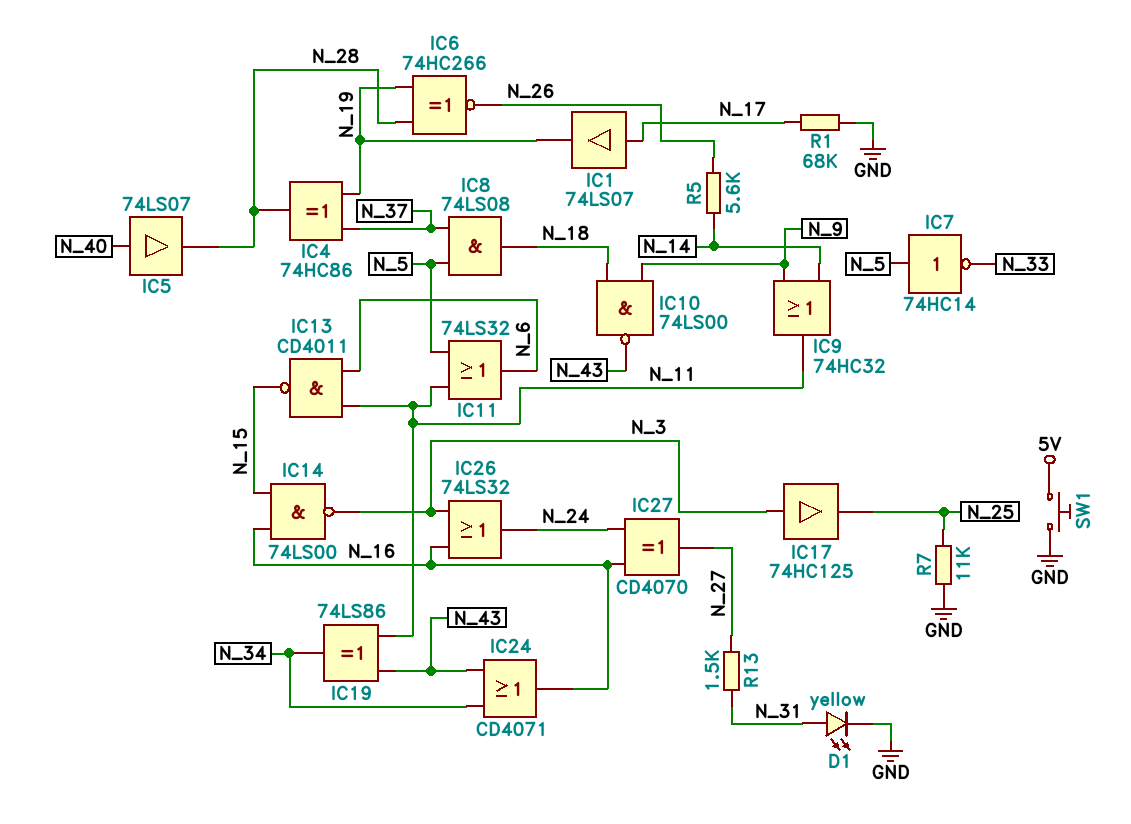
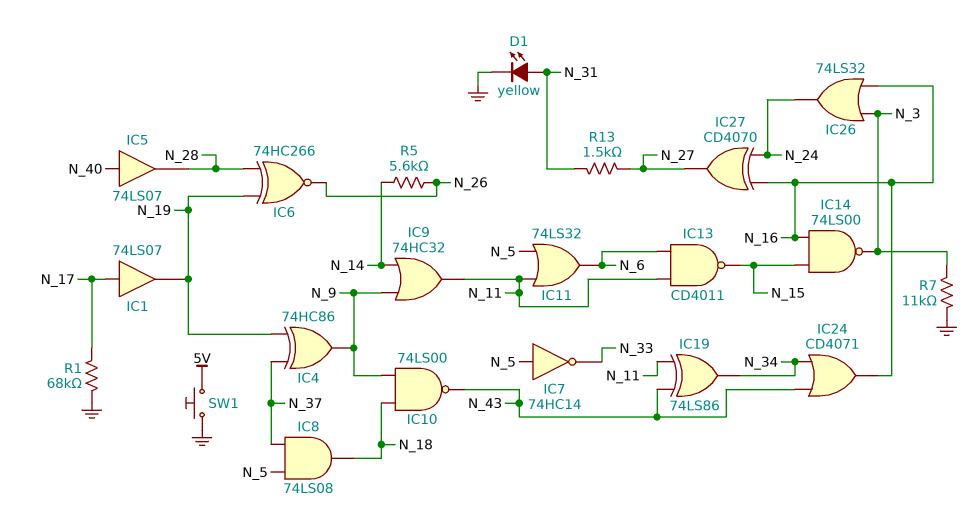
IC4: XOR 74HC86 (in N_19, in N_37, out N_28) -> XOR 74HC86 (in N_19, in N_37, out N_9)
IC17: buffer 74HC125 (in N_3, out N_25) -> none
R7: 11k (GND, N_25) -> 11k (GND, N_3)

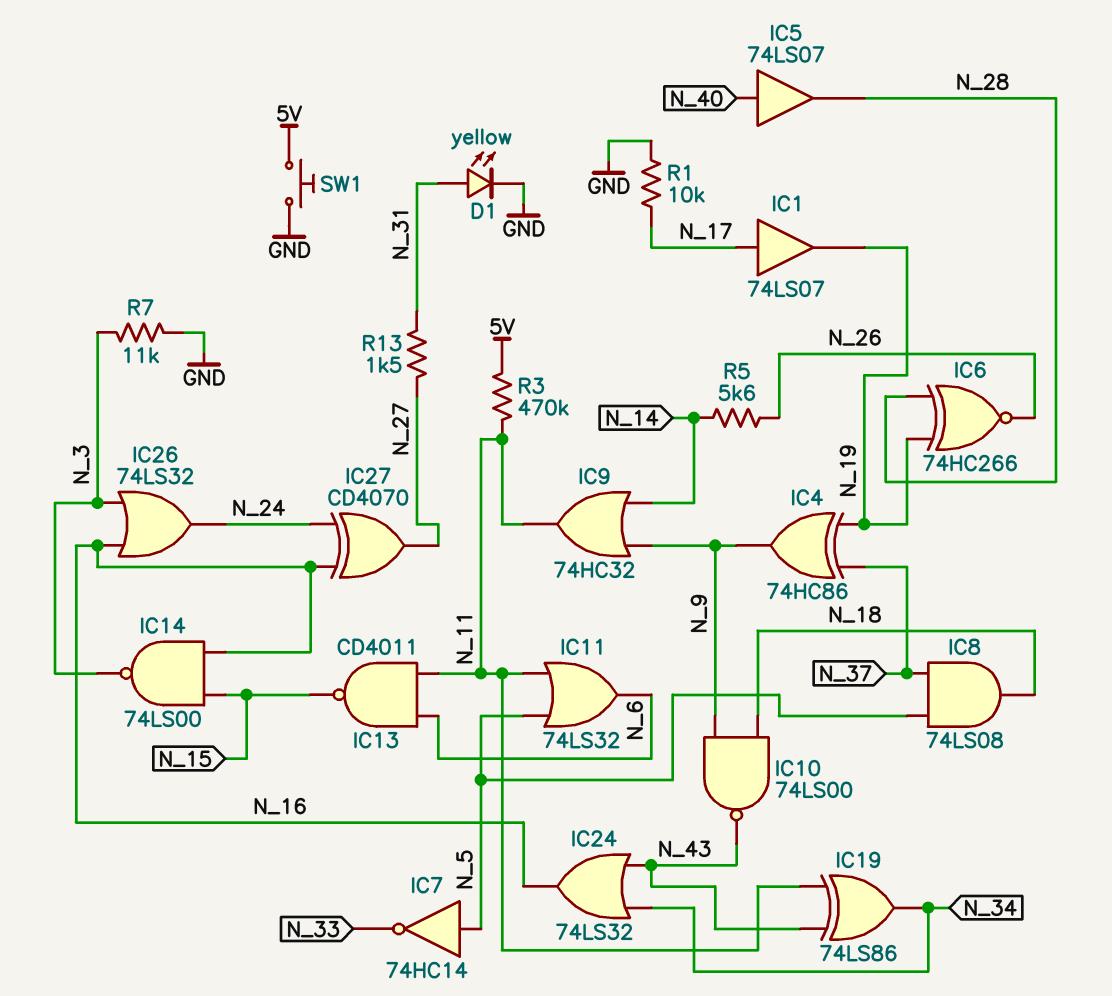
IC24: OR CD4071 (in N_34, in N_43, out N_16) -> OR 74LS32 (in N_34, in N_43, out N_16)
R1: 68k (GND, N_17) -> 10k (GND, N_17)
R3: none -> 470k (5V, N_11)

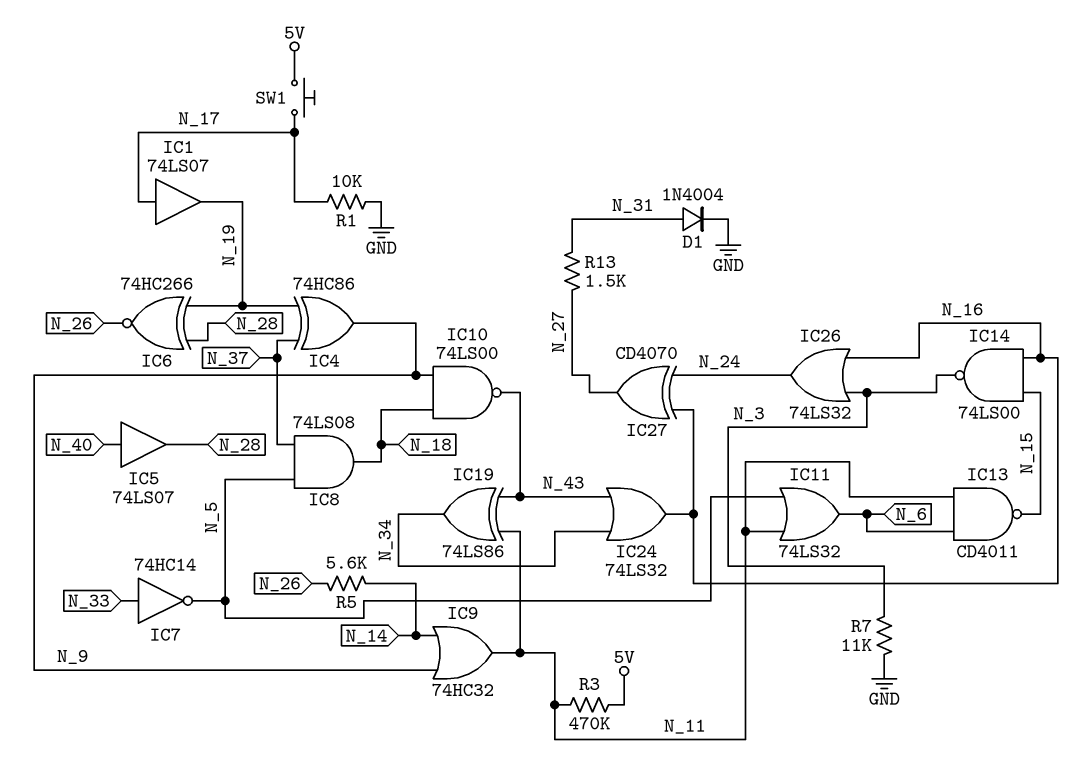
D1: LED yellow (A N_31, K GND) -> diode 1N4004 (A N_31, K GND)
IC7: NOT 74HC14 (in N_5, out N_33) -> NOT 74HC14 (in N_33, out N_5)
SW1: button (5V, GND) -> button (5V, N_17)

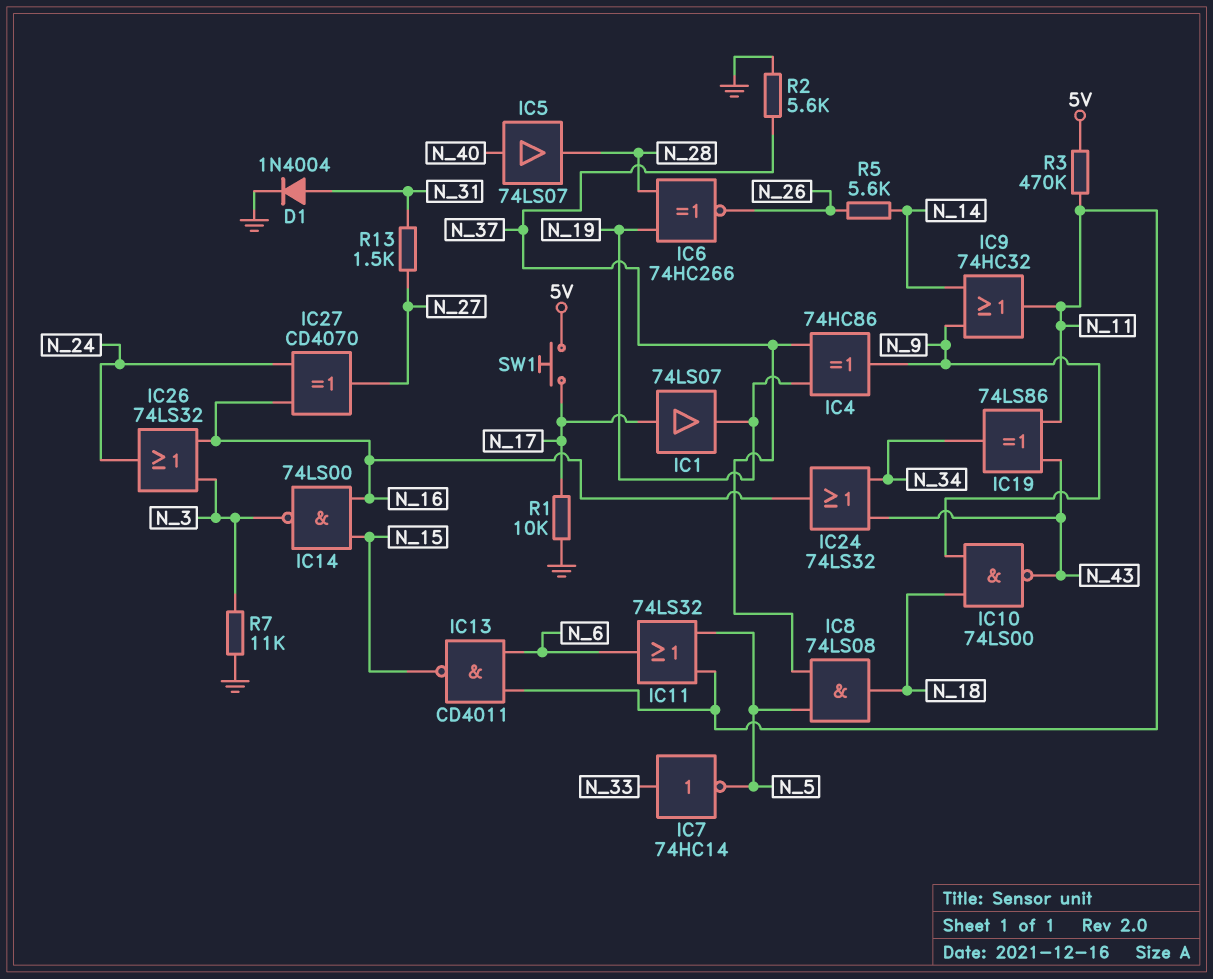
R2: none -> 5.6k (GND, N_37)

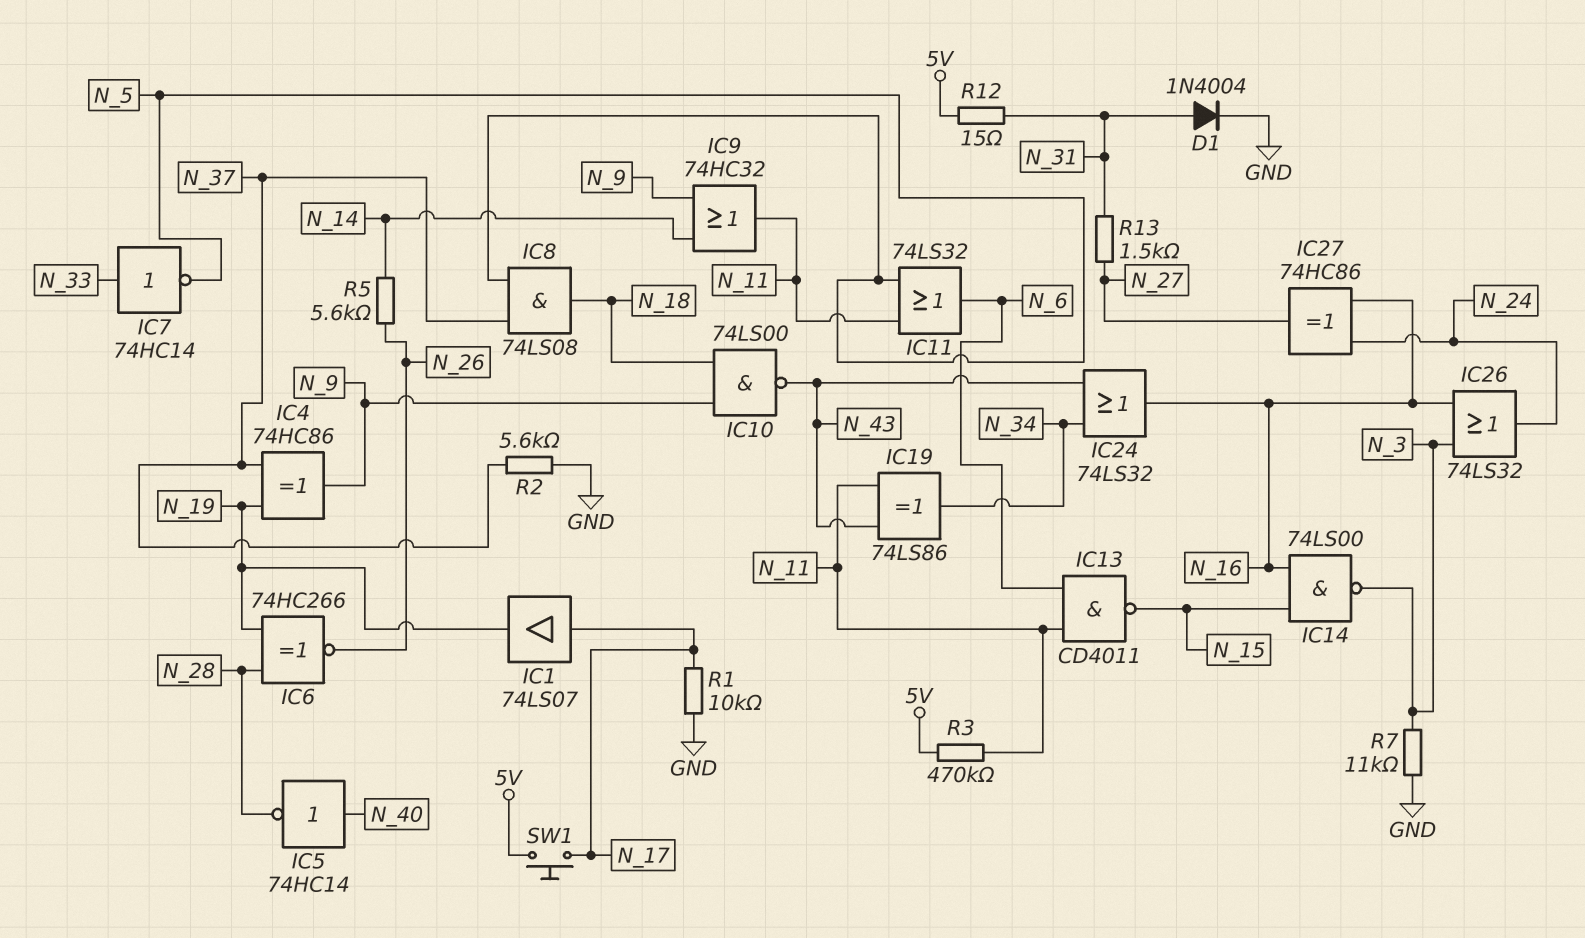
IC5: buffer 74LS07 (in N_40, out N_28) -> NOT 74HC14 (in N_40, out N_28)
IC27: XOR CD4070 (in N_16, in N_24, out N_27) -> XOR 74HC86 (in N_16, in N_24, out N_27)
R12: none -> 15 (5V, N_31)

